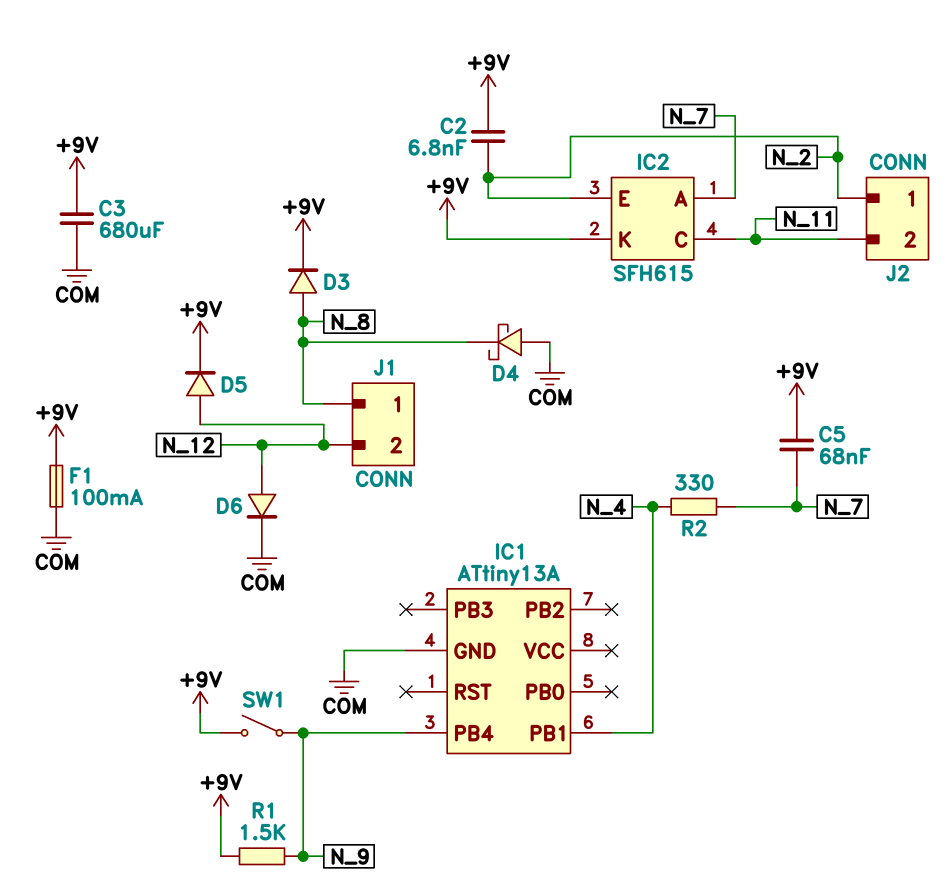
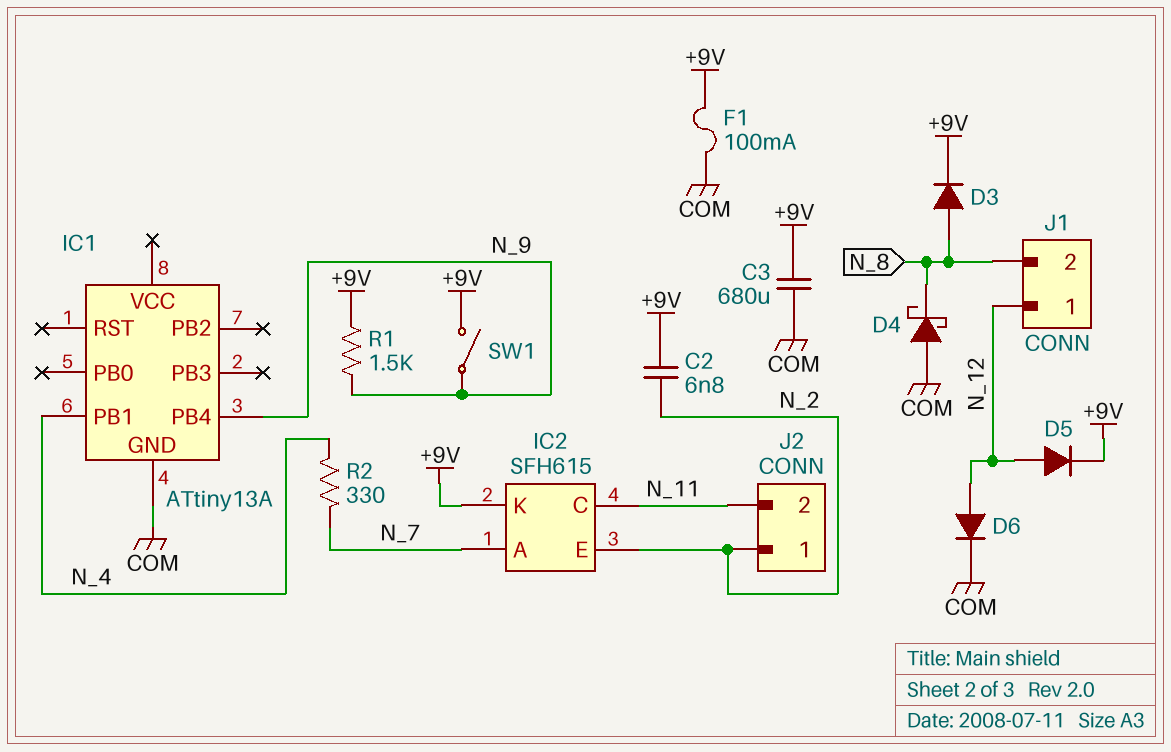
C5: 68nF (+9V, N_7) -> none
J1 pin 1: N_8 -> N_12
J1 pin 2: N_12 -> N_8

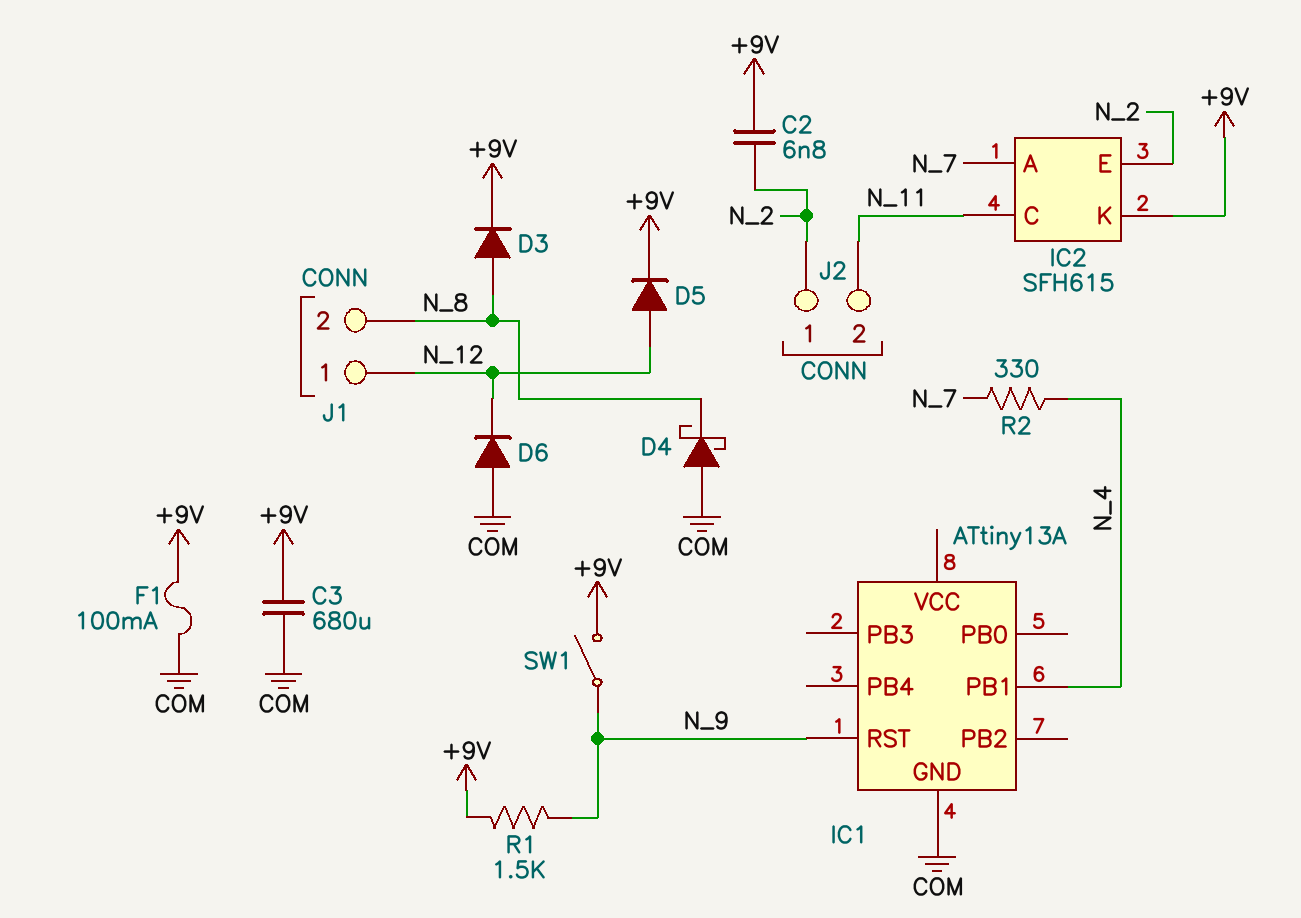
D6: diode (A N_12, K COM) -> diode (A COM, K N_12)
IC1 pin PB4: N_9 -> none
IC1 pin RST: none -> N_9

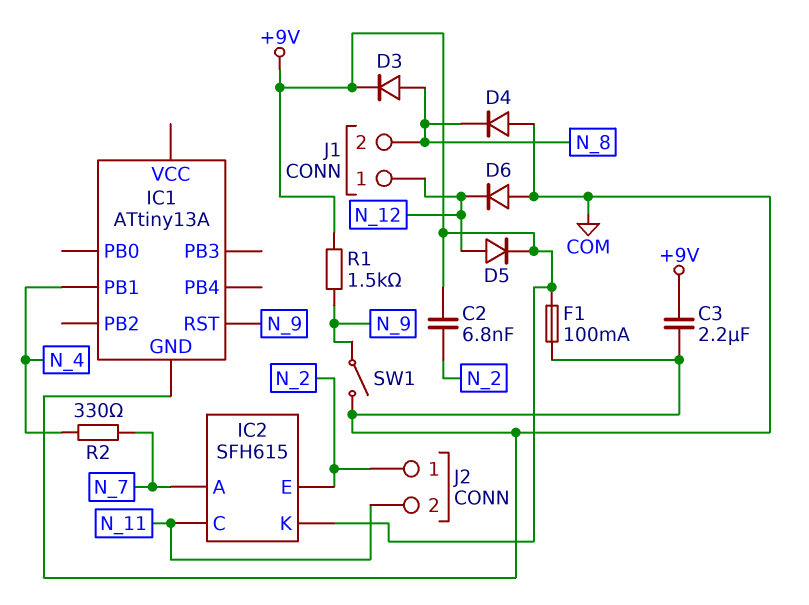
C3: 680uF (+9V, COM) -> 2.2uF (+9V, COM)
D4: schottky (A COM, K N_8) -> diode (A COM, K N_8)
SW1: switch (+9V, N_9) -> switch (COM, N_9)

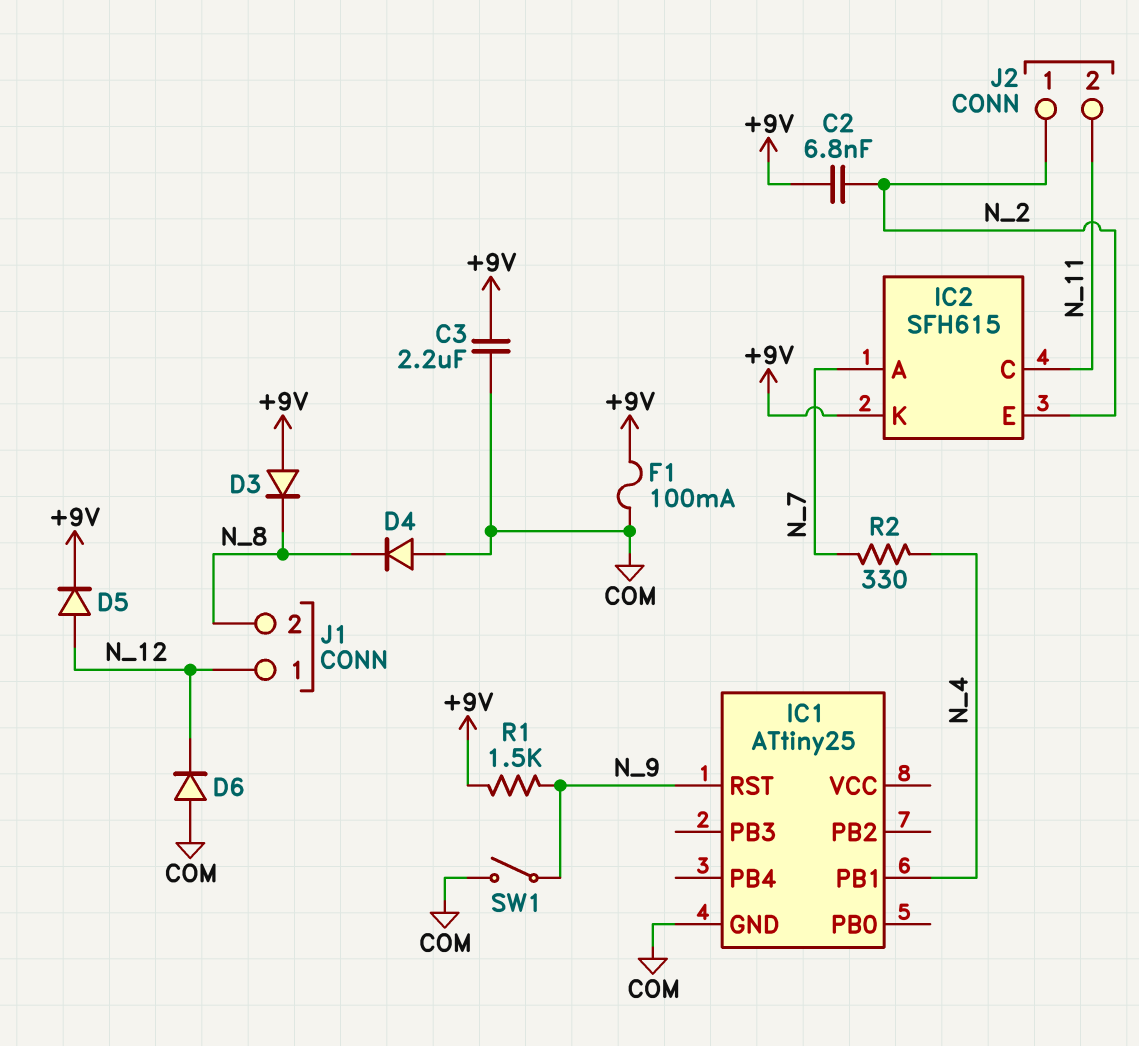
D3: diode (A N_8, K +9V) -> diode (A +9V, K N_8)
IC1: ATtiny13A -> ATtiny25

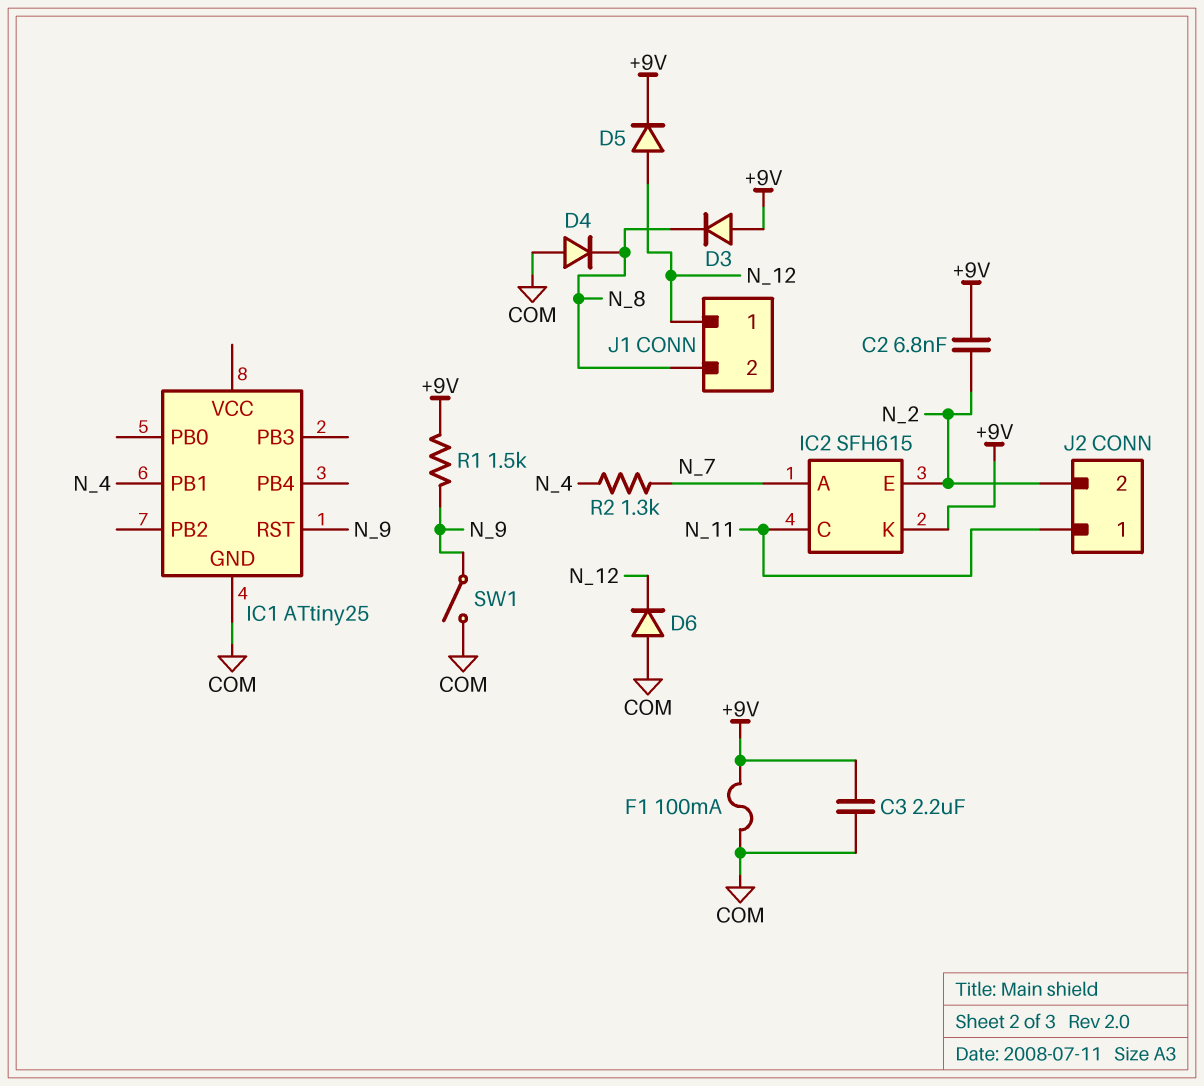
J2 pin 1: N_2 -> N_11
J2 pin 2: N_11 -> N_2
R2: 330 (N_4, N_7) -> 1.3k (N_4, N_7)

